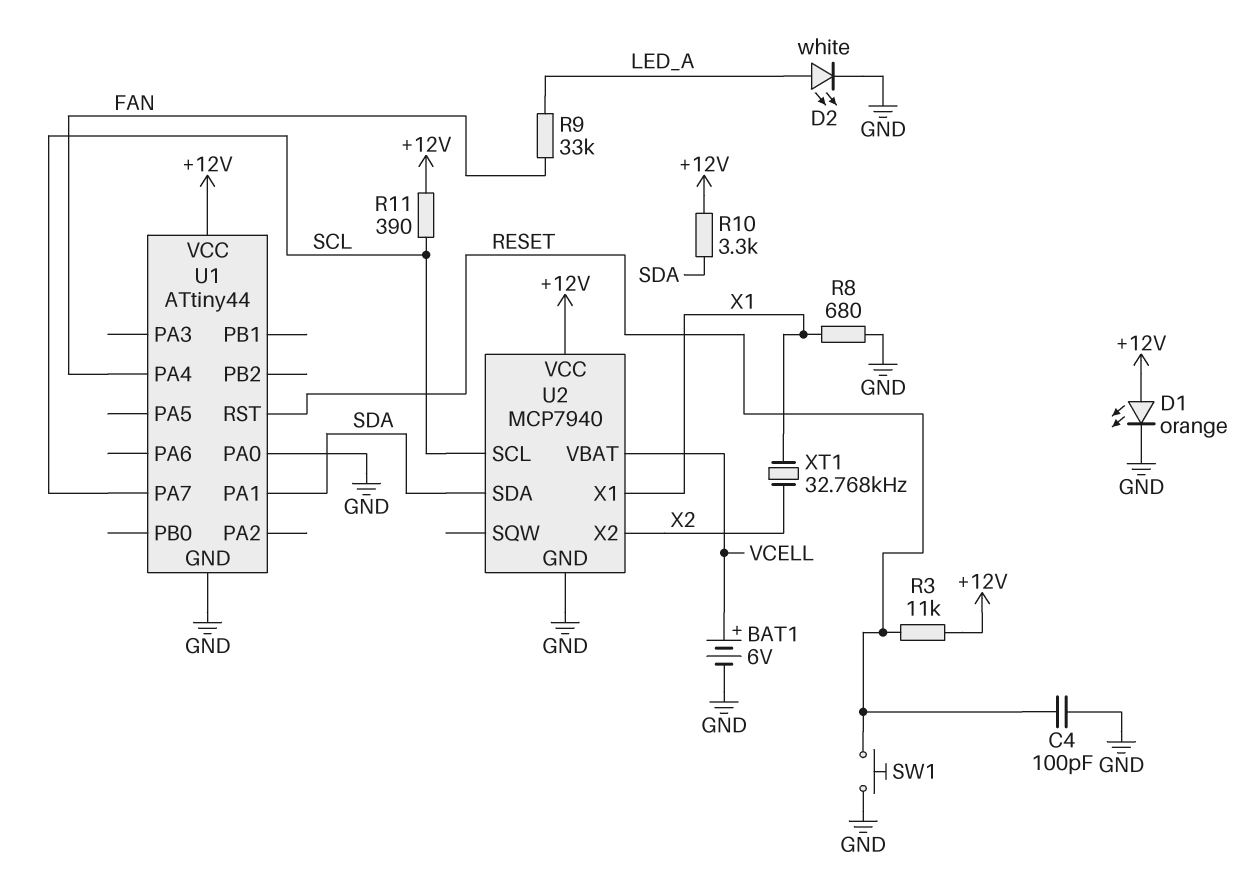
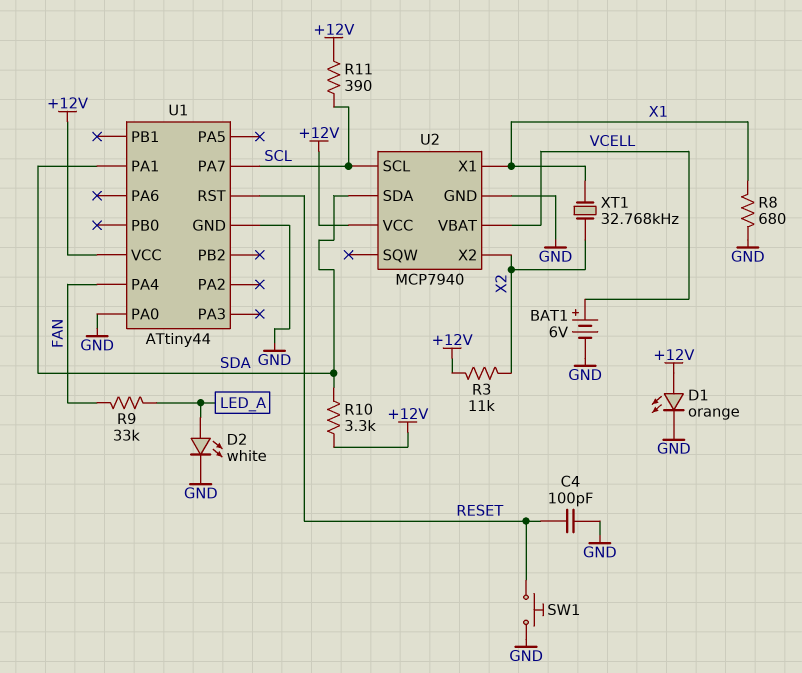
R3: 11k (+12V, RESET) -> 11k (+12V, X2)

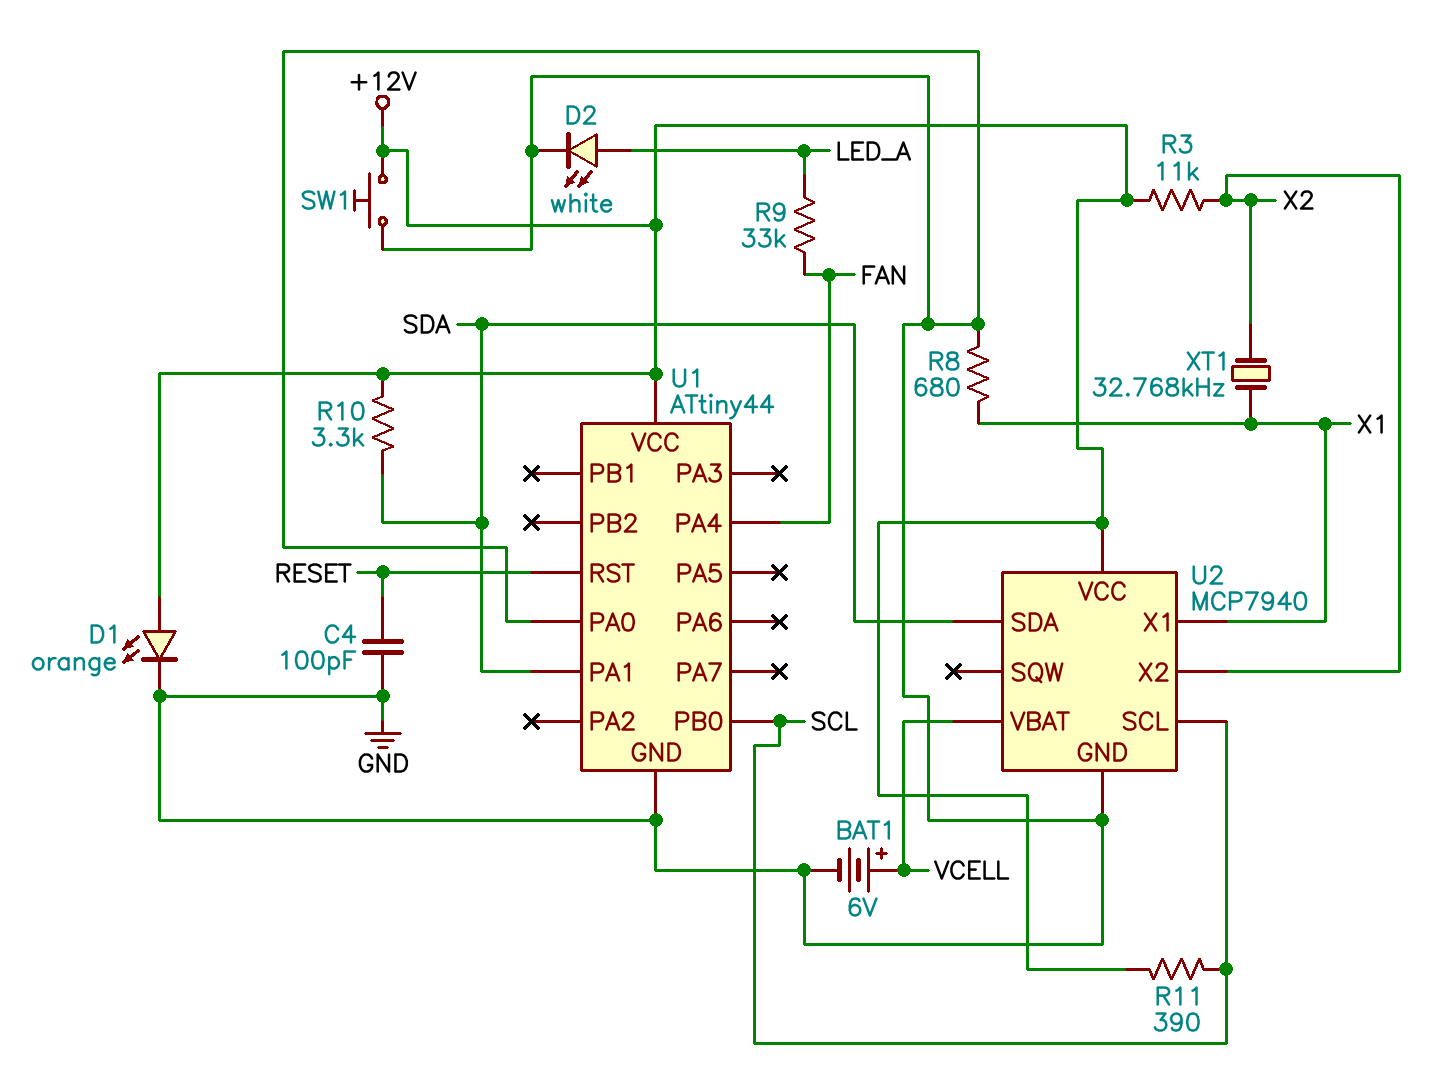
SW1: button (GND, RESET) -> button (+12V, GND)
U1 pin PA7: SCL -> none
U1 pin PB0: none -> SCL

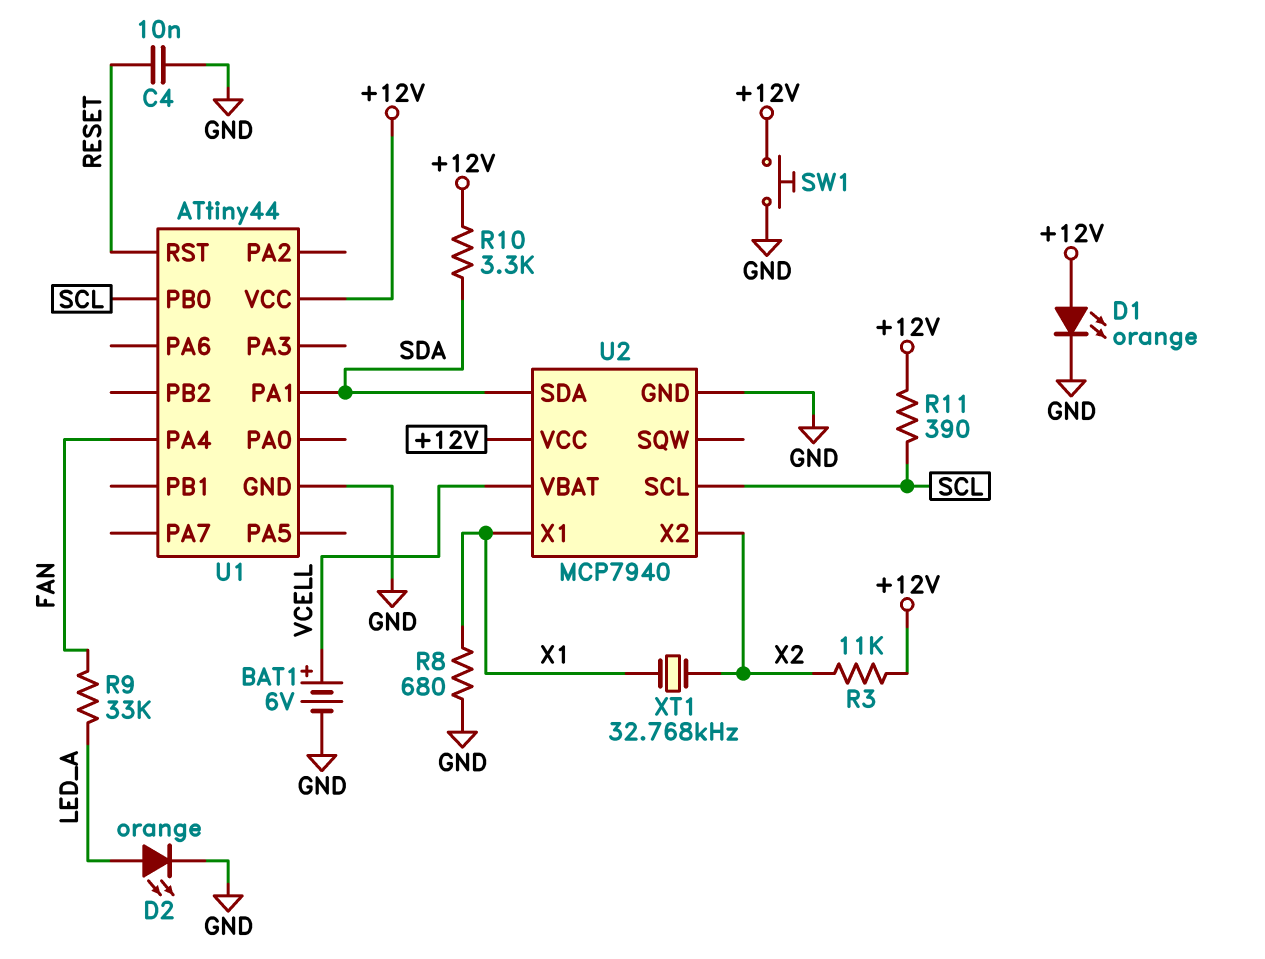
C4: 100pF (GND, RESET) -> 10nF (GND, RESET)
D2: LED white (A LED_A, K GND) -> LED orange (A LED_A, K GND)
U1 pin PA0: GND -> none

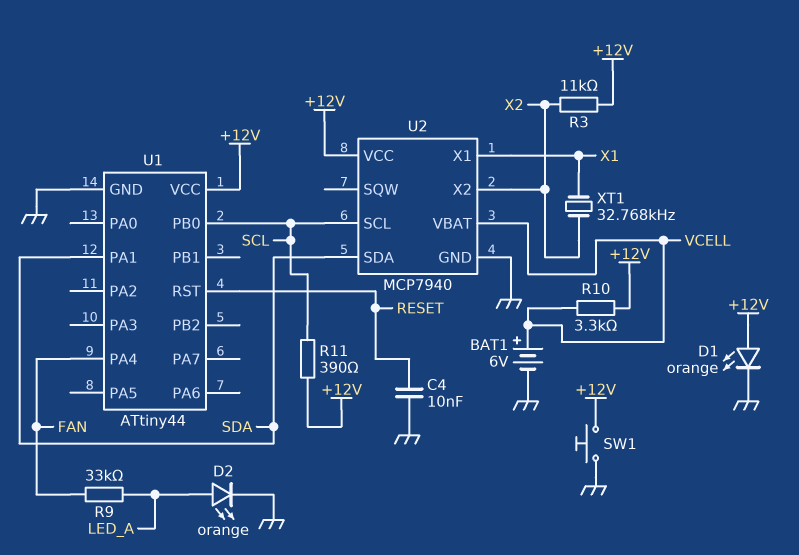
R8: 680 (GND, X1) -> none
R10: 3.3k (+12V, SDA) -> 3.3k (+12V, VCELL)

